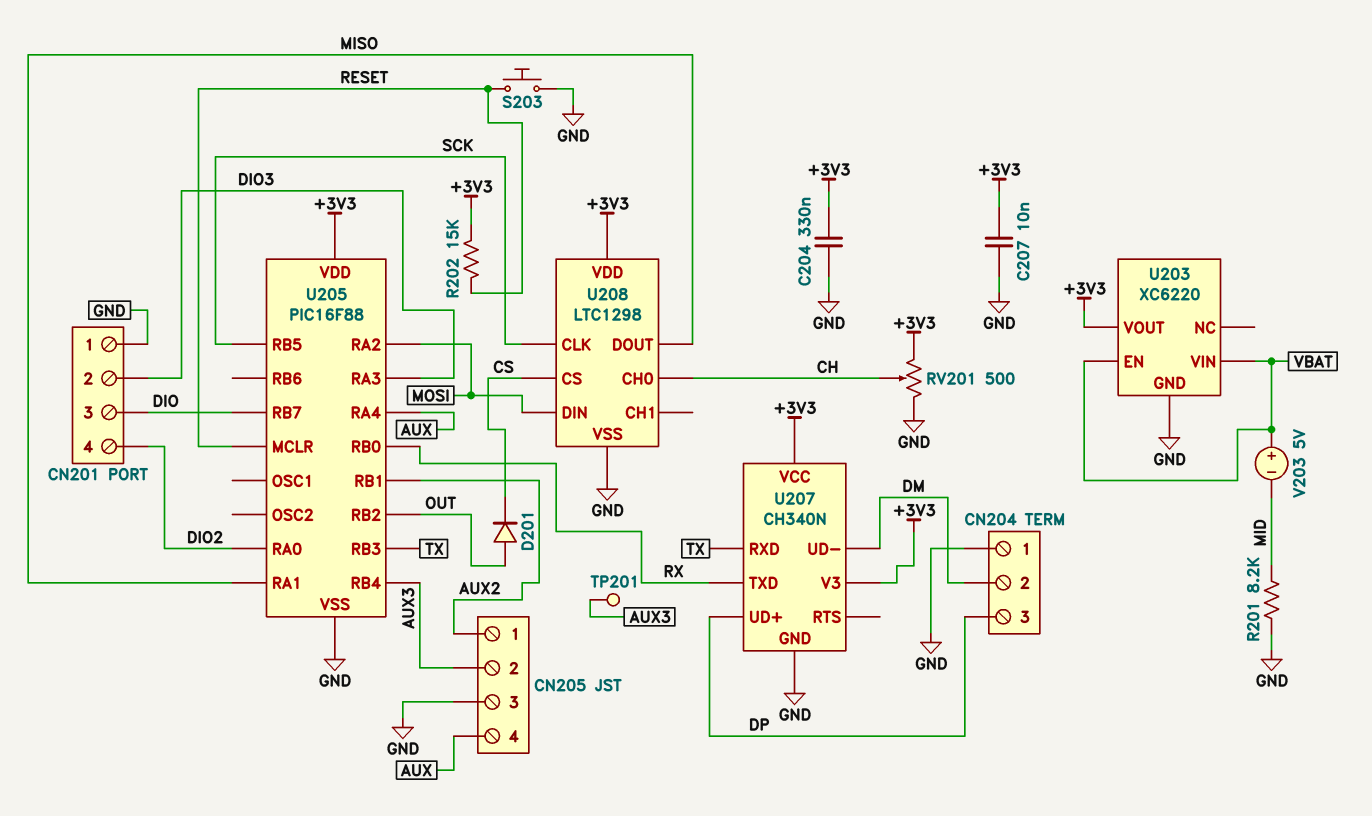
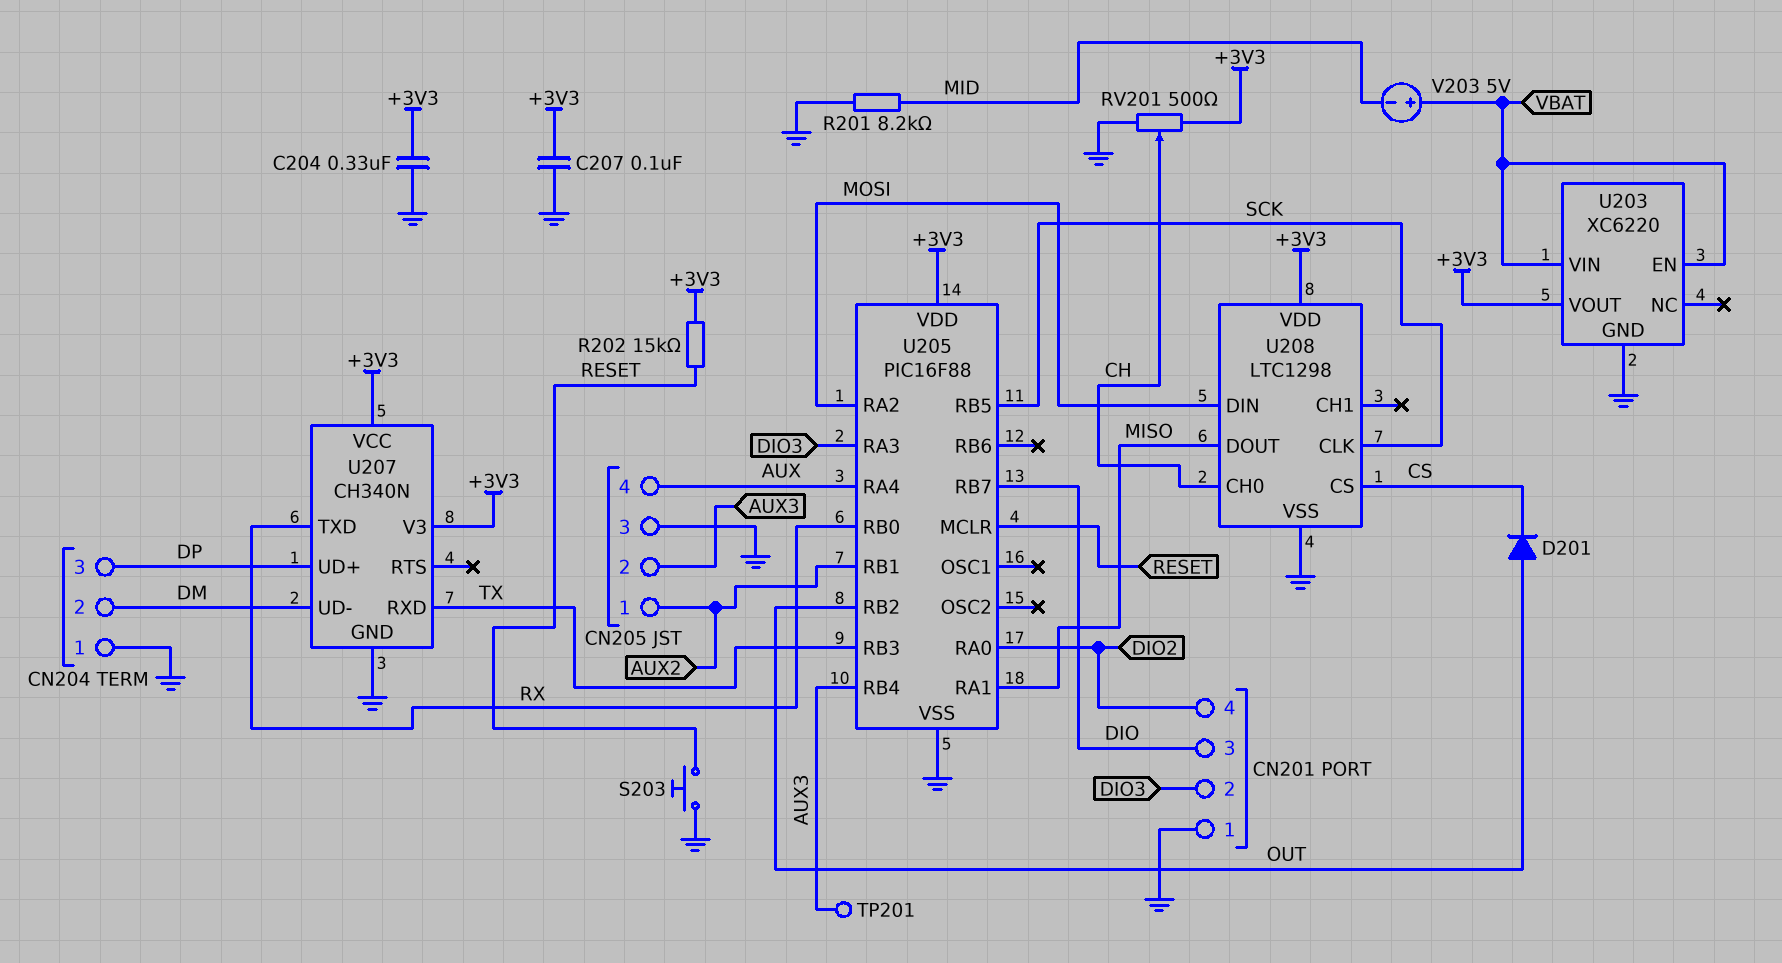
C207: 10nF (+3V3, GND) -> 100nF (+3V3, GND)

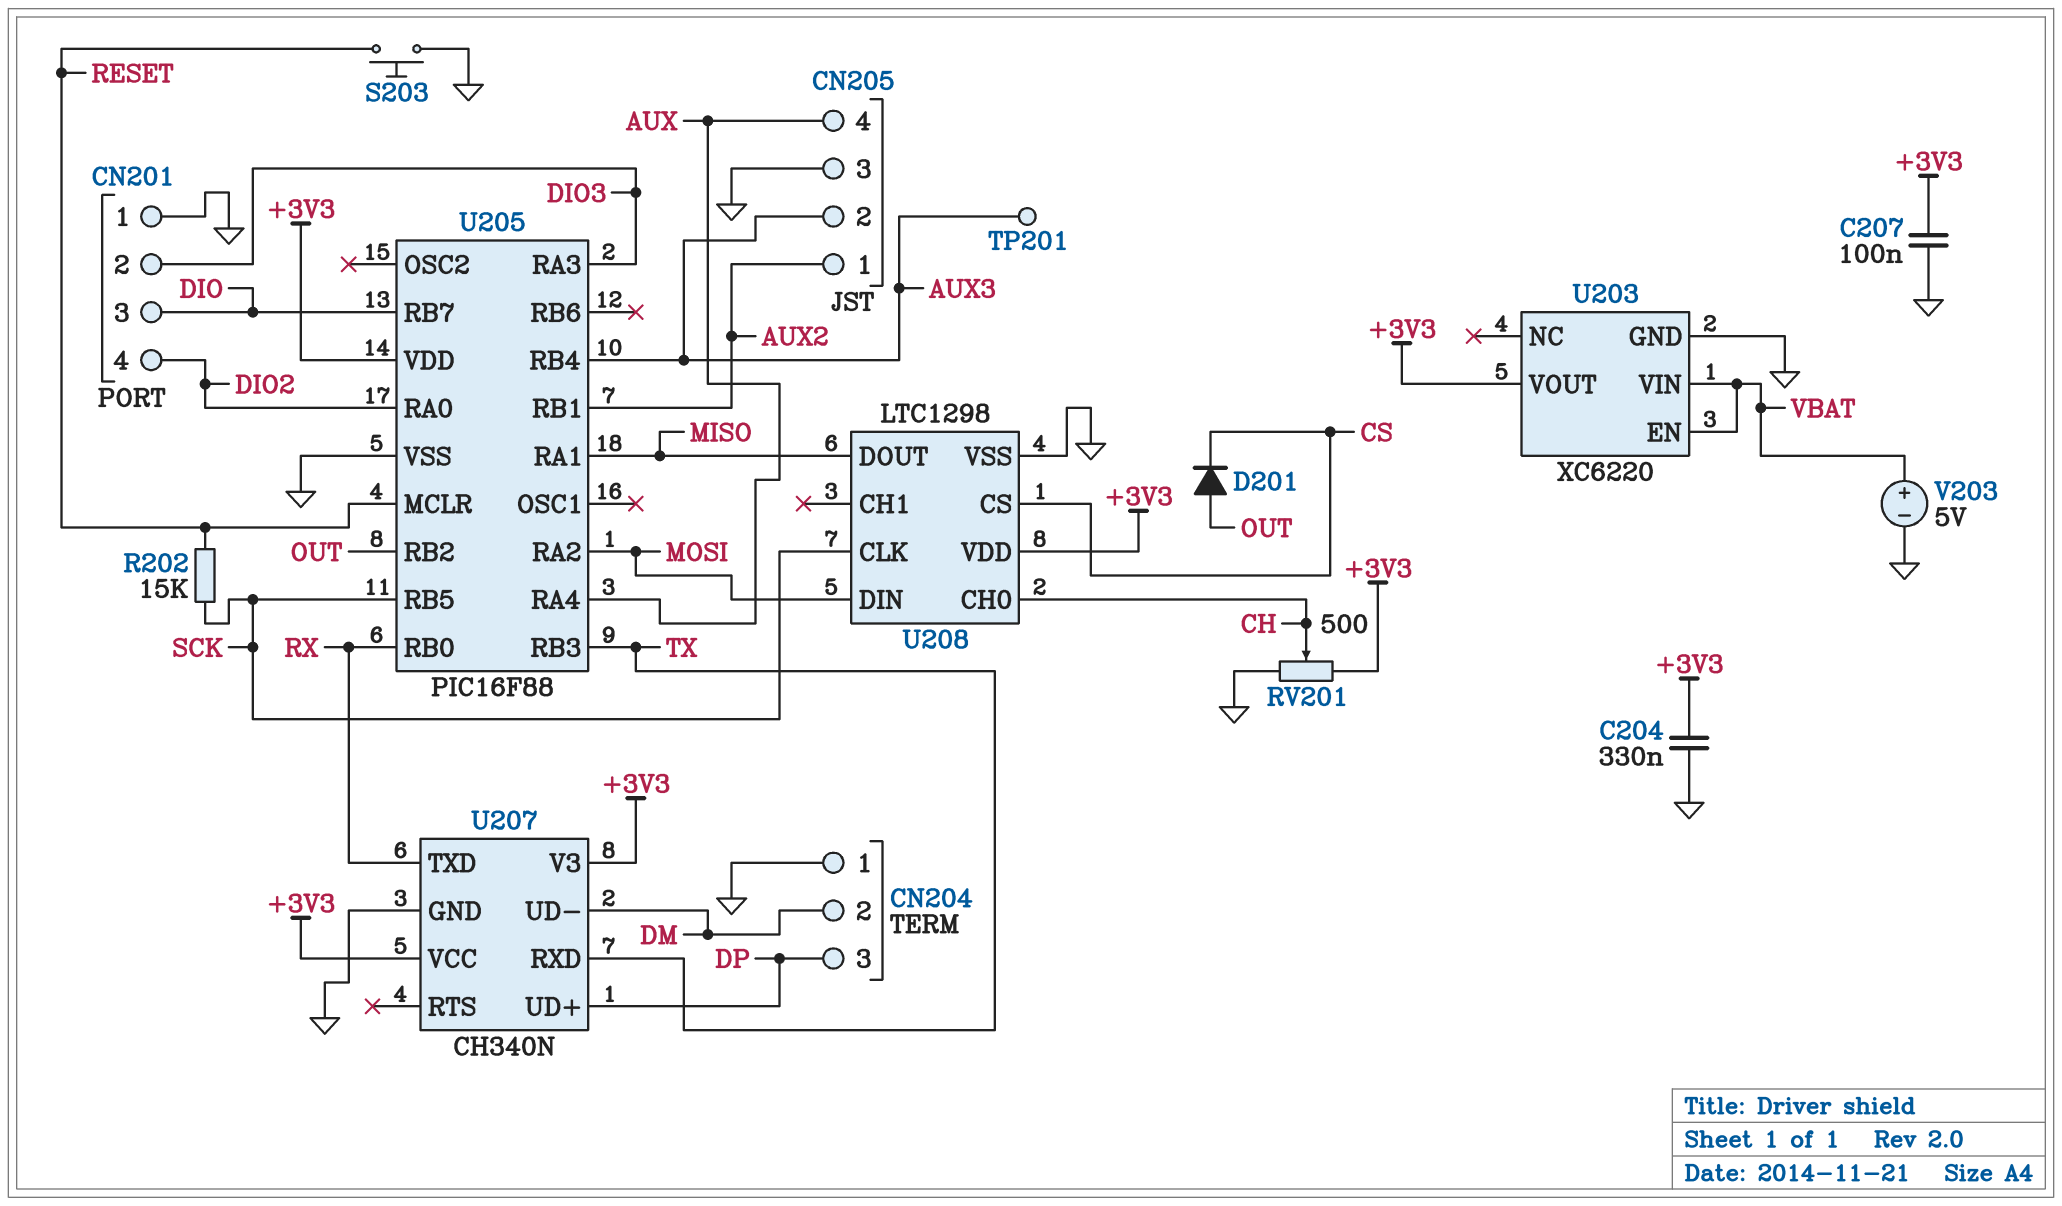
R201: 8.2k (GND, MID) -> none
R202: 15k (+3V3, RESET) -> 15k (RESET, SCK)
V203: 5V (plus VBAT, minus MID) -> 5V (plus VBAT, minus GND)

